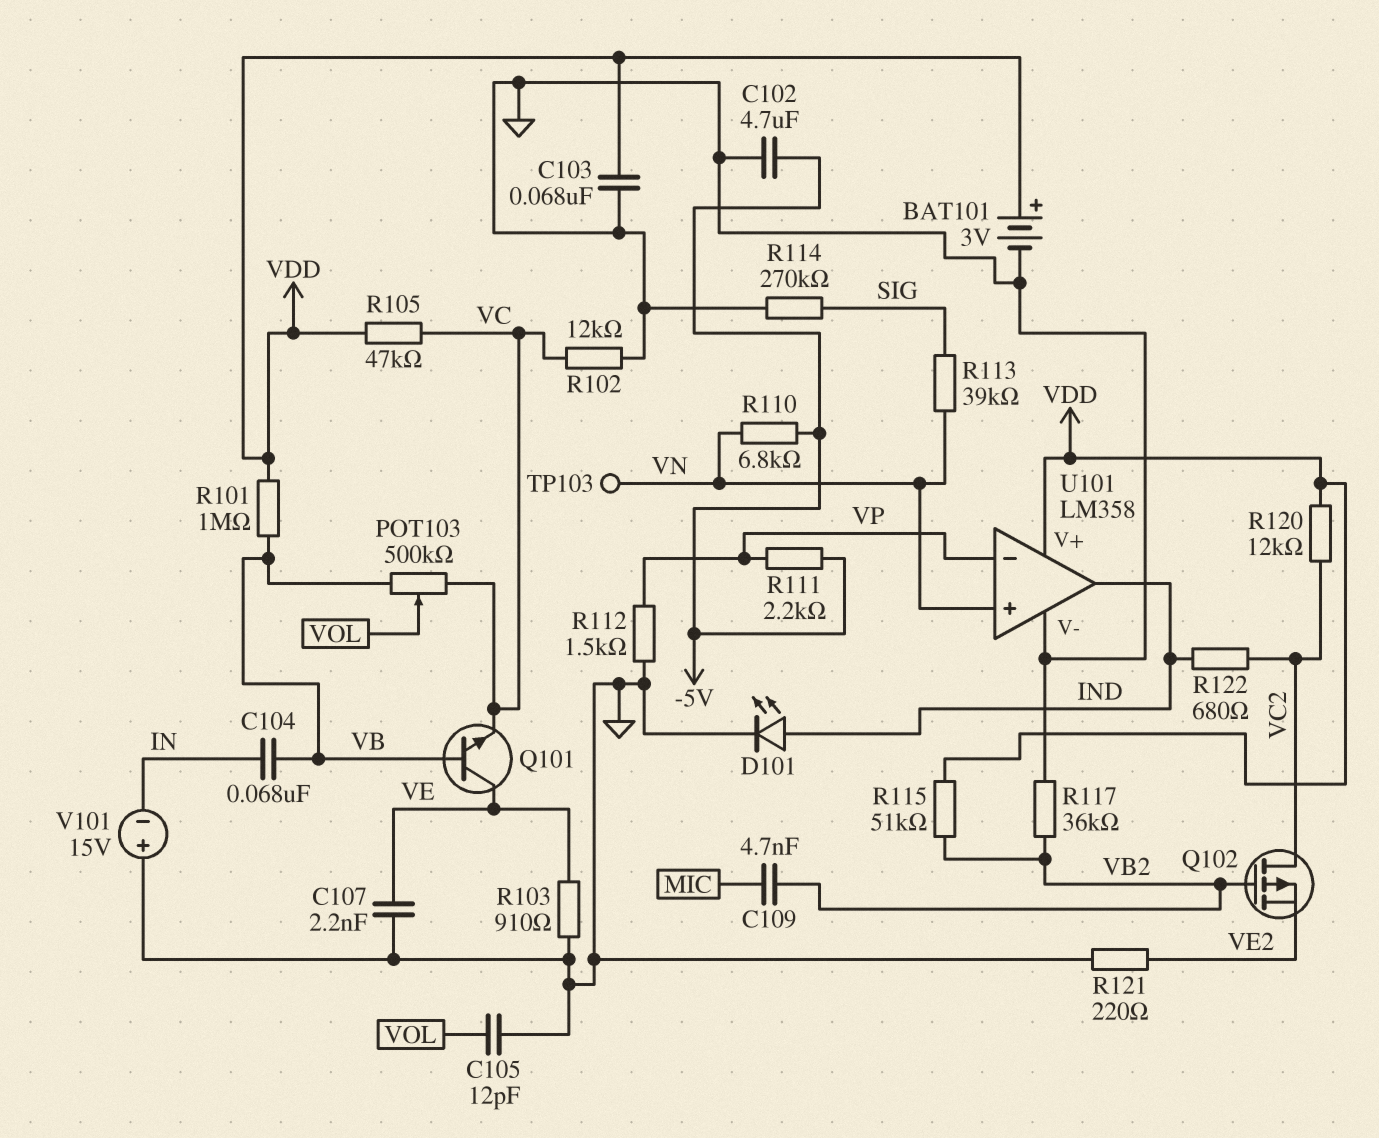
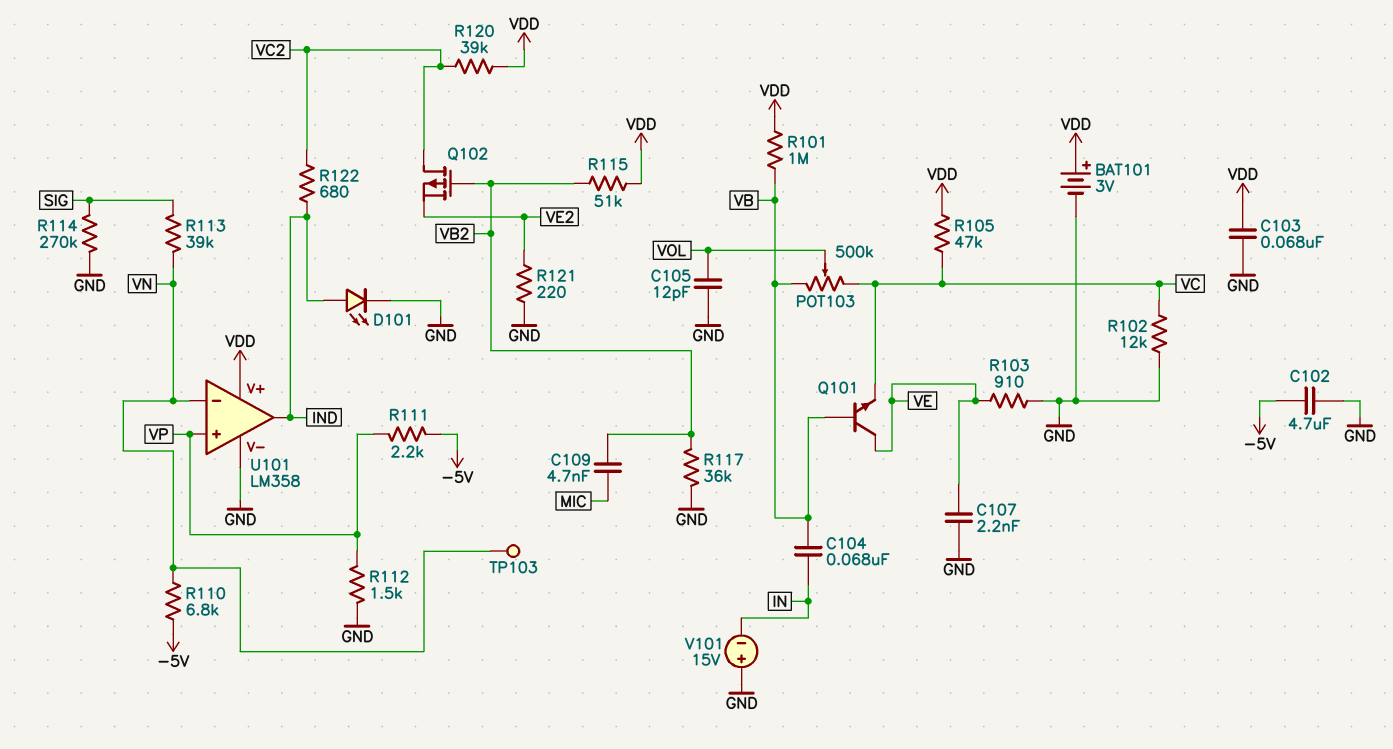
R120: 12k (VC2, VDD) -> 39k (VC2, VDD)
U101 pin in+: VN -> VP
U101 pin in-: VP -> VN

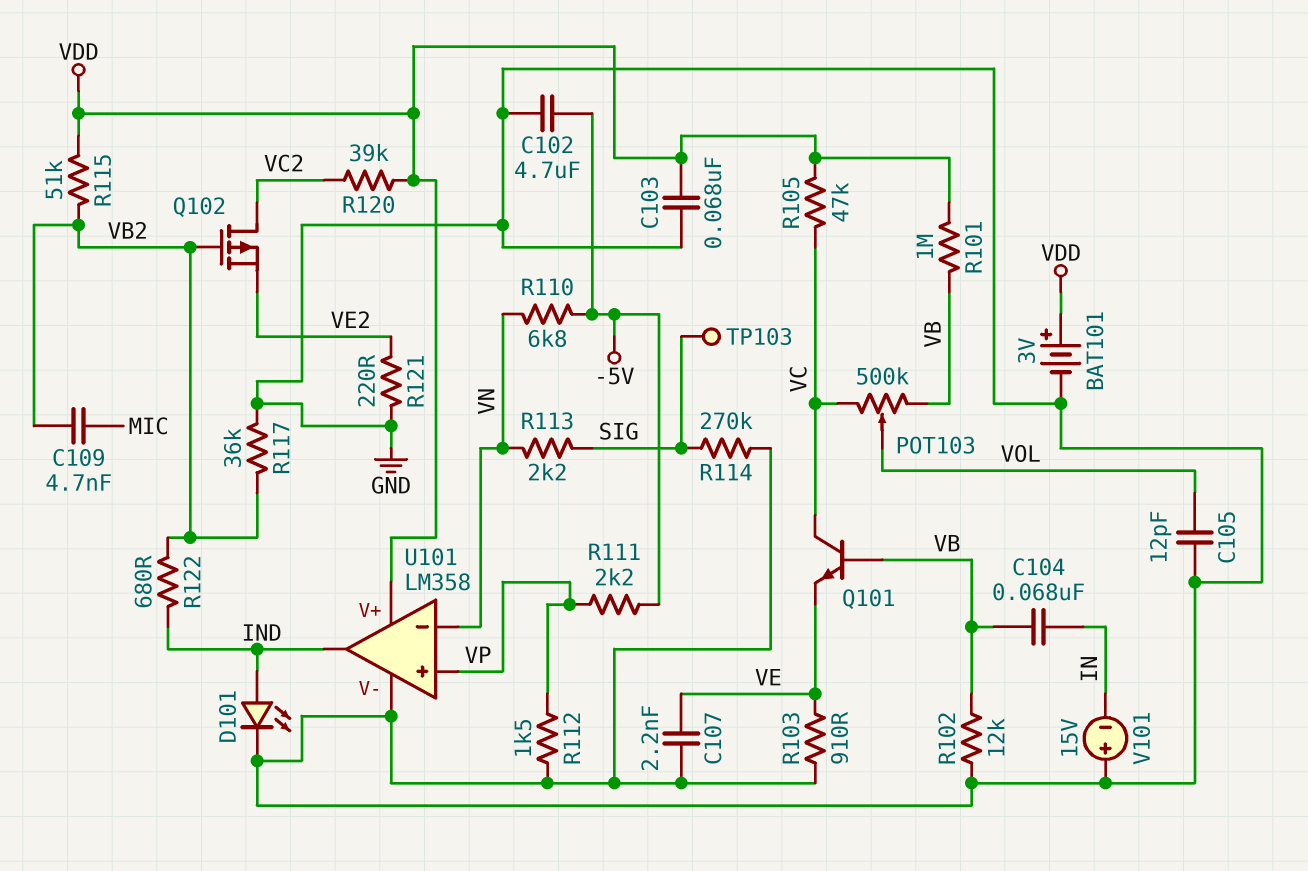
Q101: NPN (B VB, C VE, E VC) -> NPN (B VB, C VC, E VE)
R102: 12k (GND, VC) -> 12k (GND, VB)
R113: 39k (SIG, VN) -> 2.2k (SIG, VN)
R122: 680 (IND, VC2) -> 680 (IND, VB2)
TP103: test point (VN) -> test point (SIG)

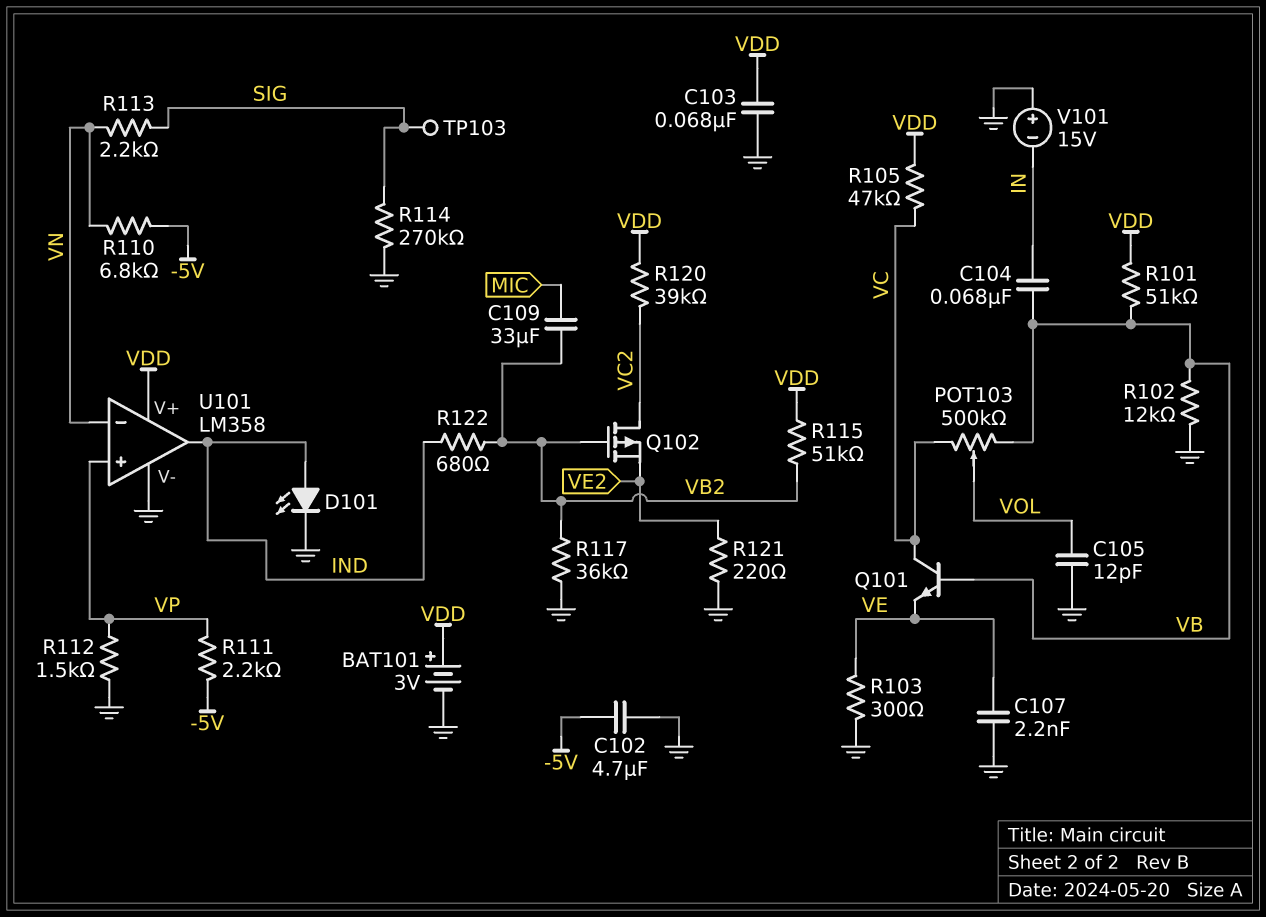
C109: 4.7nF (MIC, VB2) -> 33uF (MIC, VB2)
R101: 1M (VB, VDD) -> 51k (VB, VDD)
R103: 910 (GND, VE) -> 300 (GND, VE)

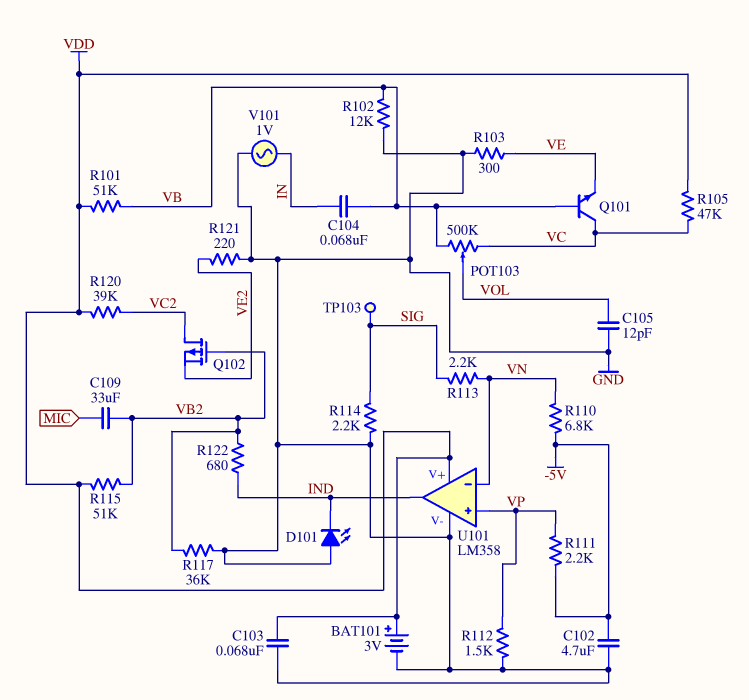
C107: 2.2nF (GND, VE) -> none
D101: LED (A IND, K GND) -> LED (A GND, K IND)
R114: 270k (GND, SIG) -> 2.2k (GND, SIG)
V101: 15V (plus GND, minus IN) -> AC 1V (GND, IN)

